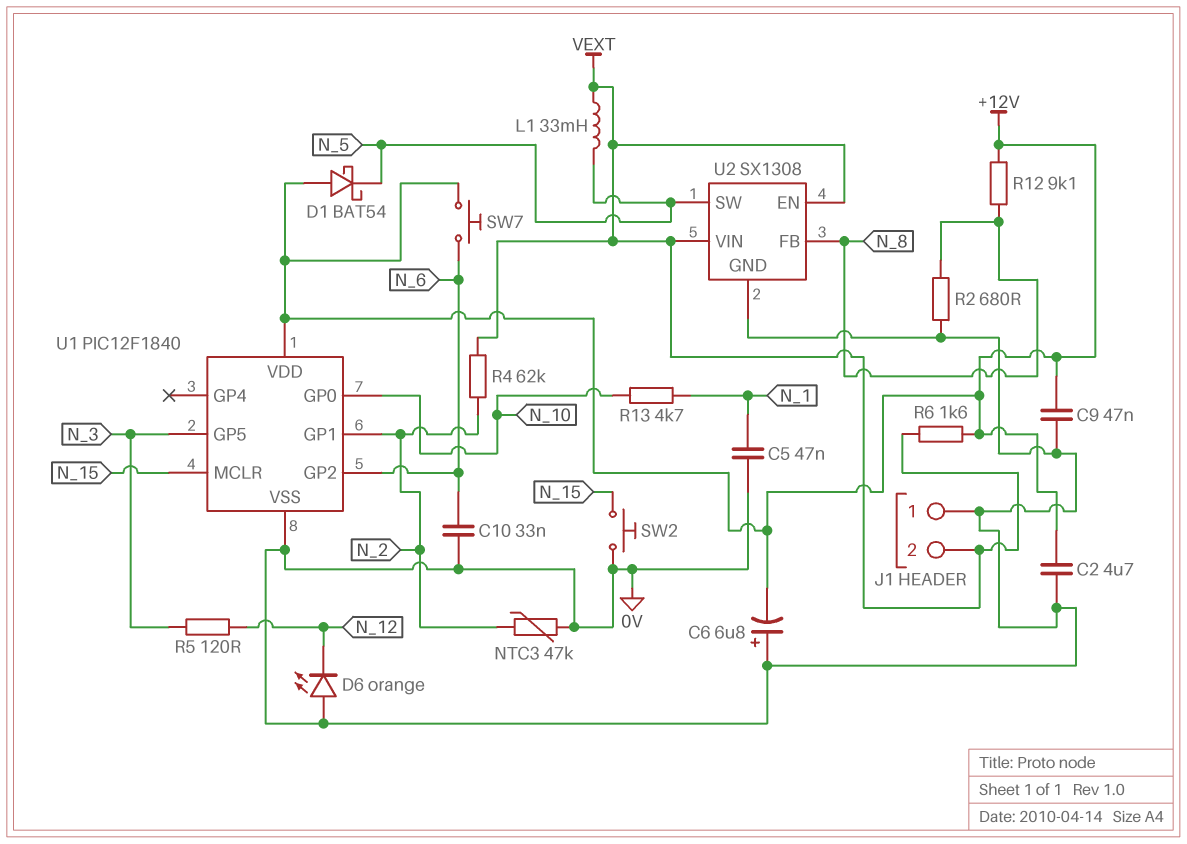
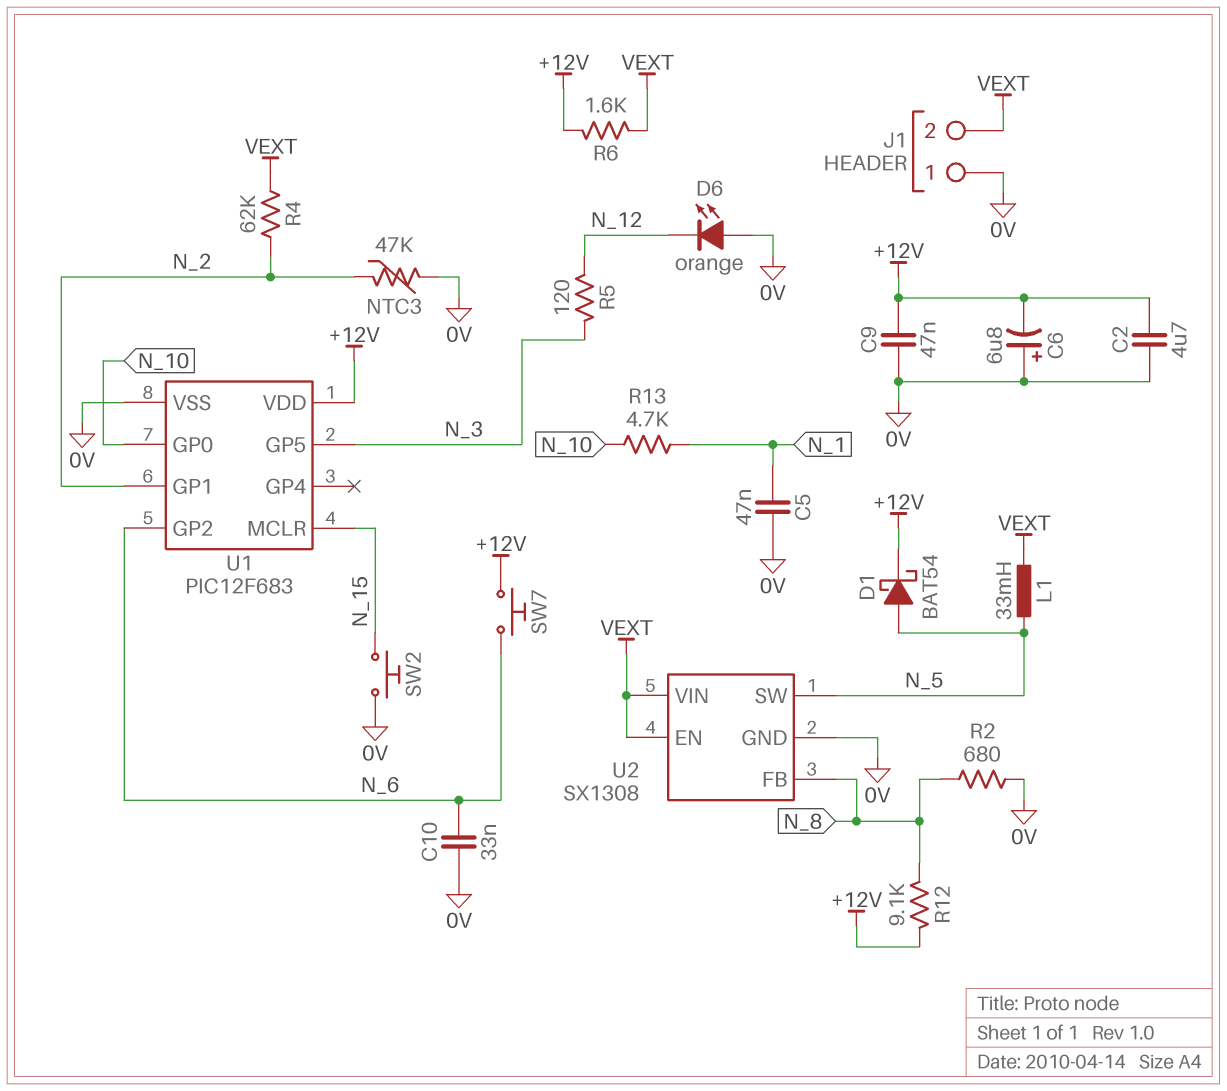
D1: schottky BAT54 (A +12V, K N_5) -> schottky BAT54 (A N_5, K +12V)
U1: PIC12F1840 -> PIC12F683

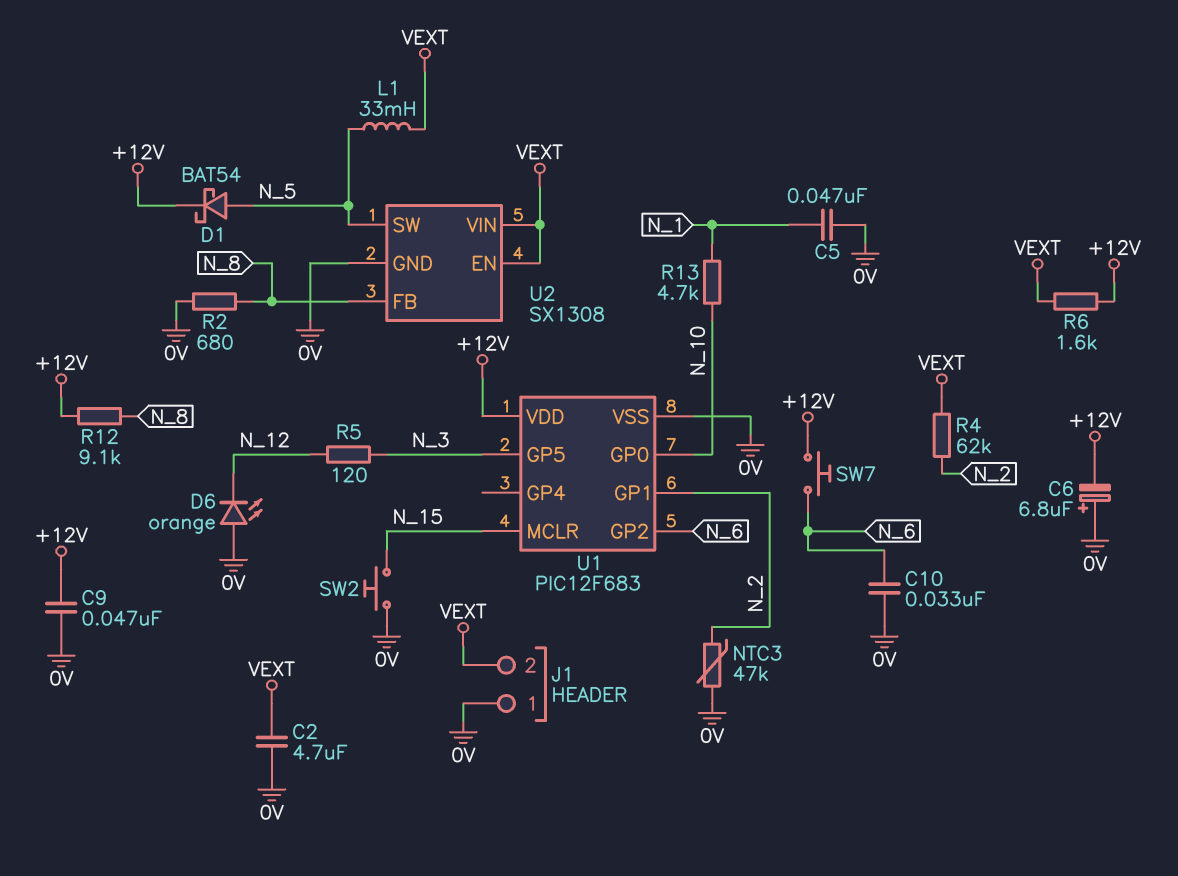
C2: 4.7uF (+12V, 0V) -> 4.7uF (0V, VEXT)

